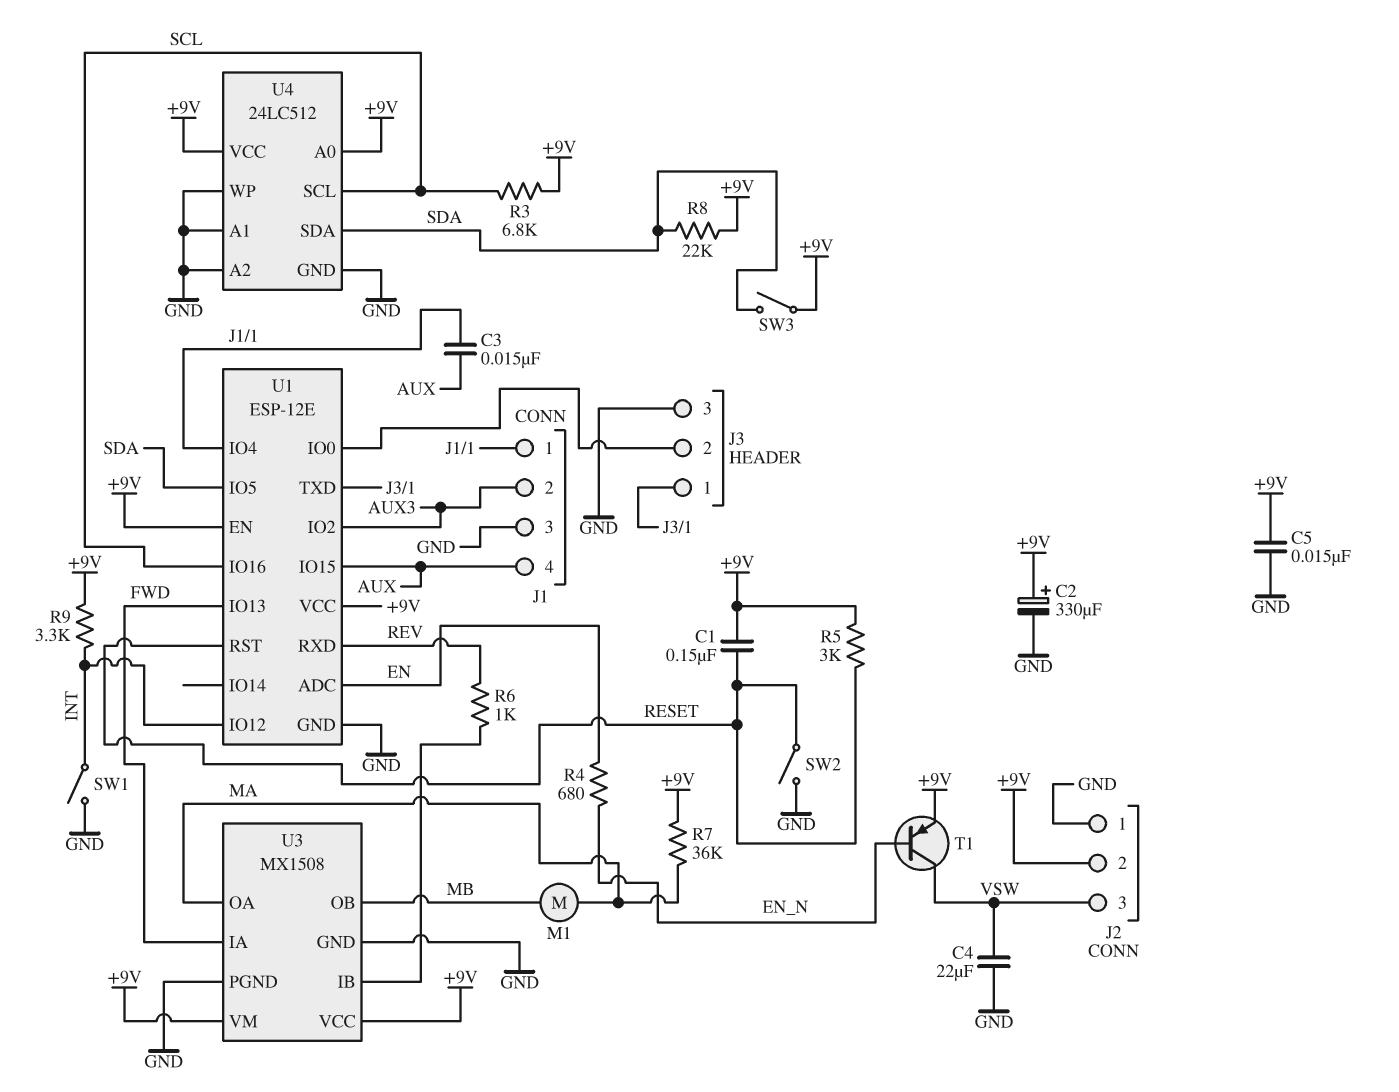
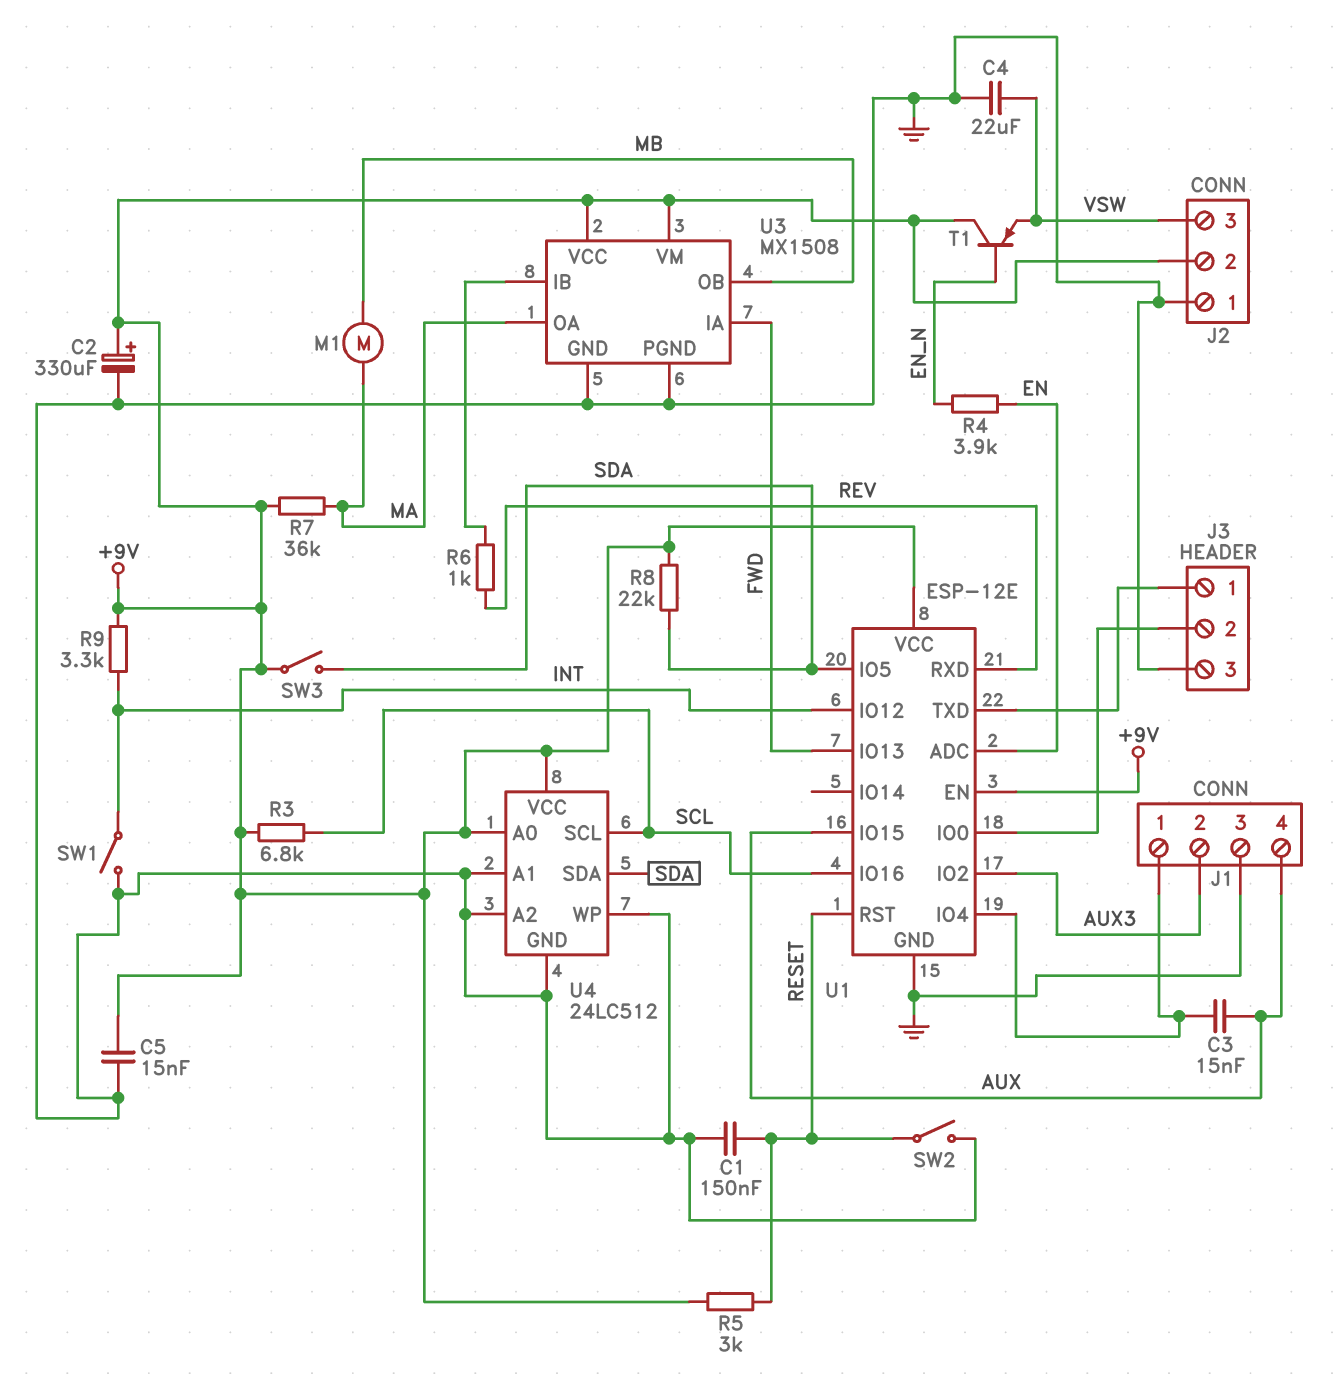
C1: 150nF (+9V, RESET) -> 150nF (GND, RESET)
R4: 680 (EN, EN_N) -> 3.9k (EN, EN_N)
T1: PNP (B EN_N, C VSW, E +9V) -> PNP (B EN_N, C +9V, E VSW)

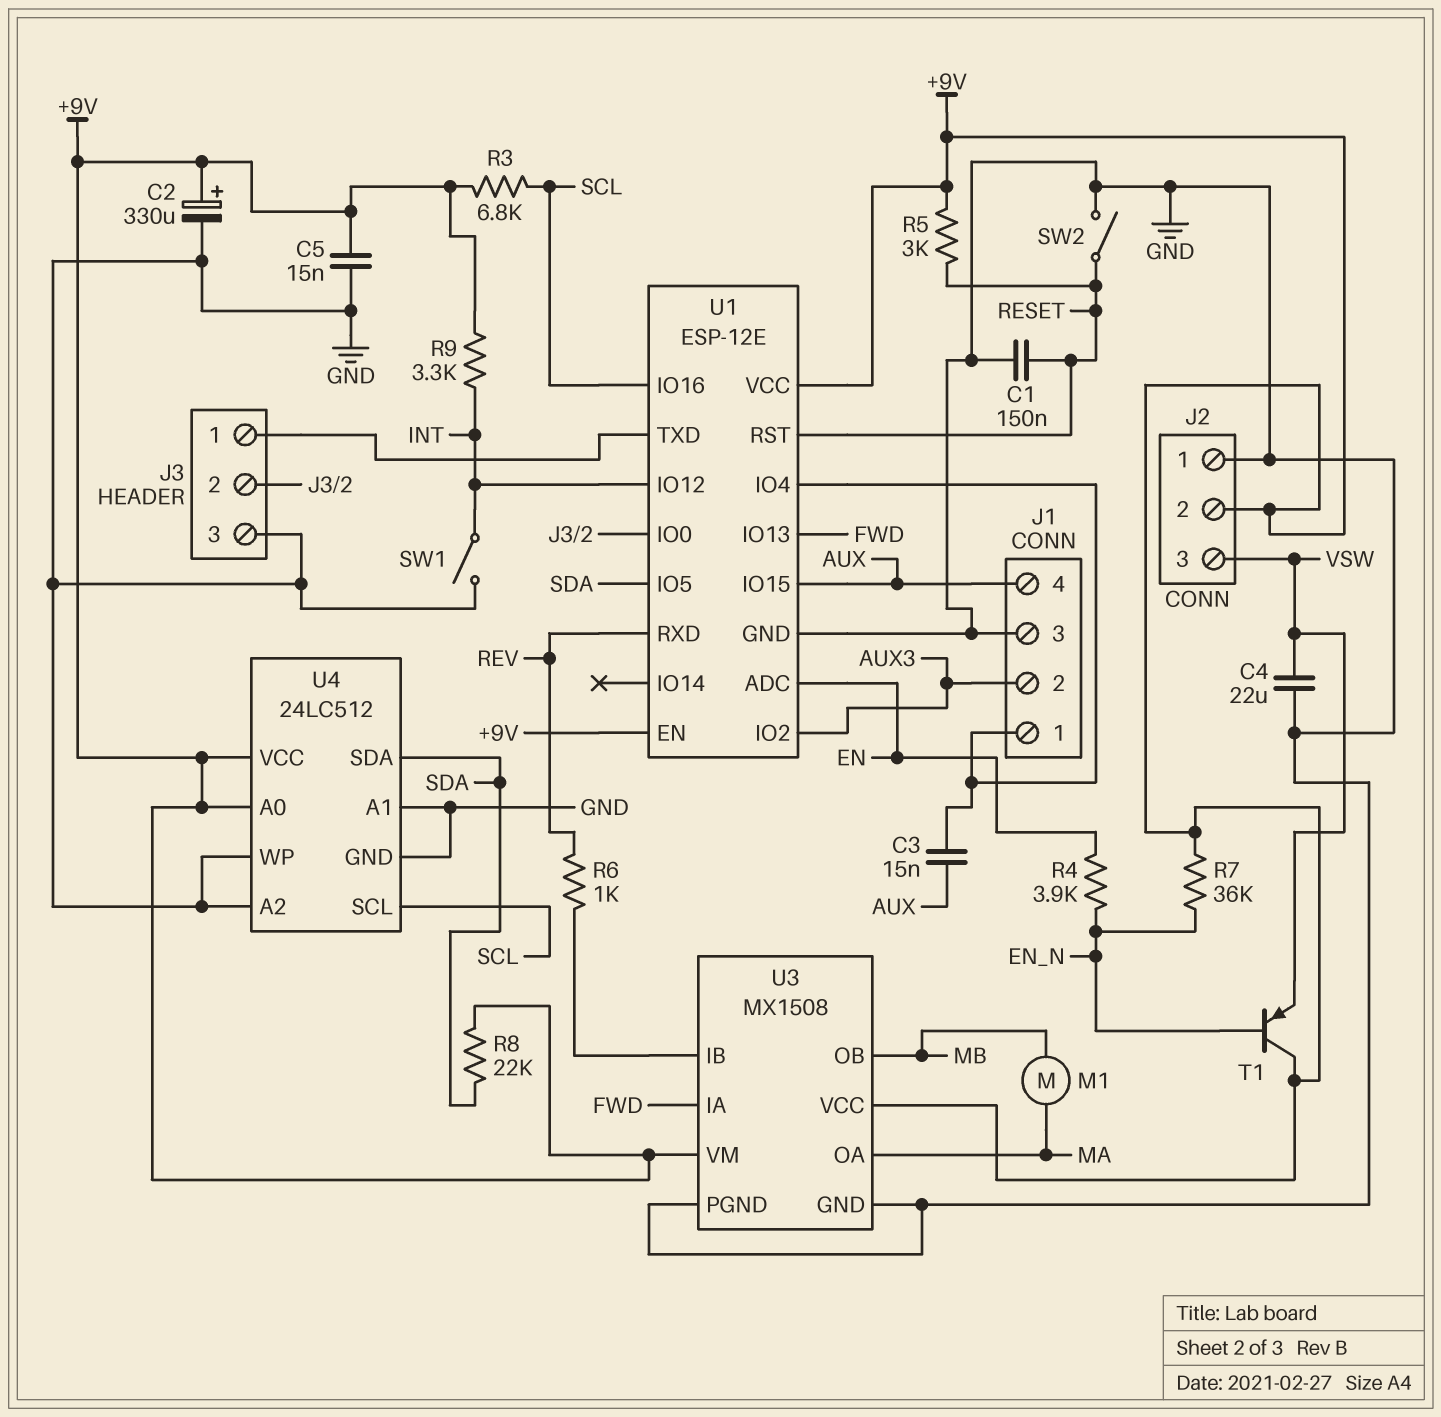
R7: 36k (+9V, MA) -> 36k (+9V, EN_N)
SW3: switch (+9V, SDA) -> none

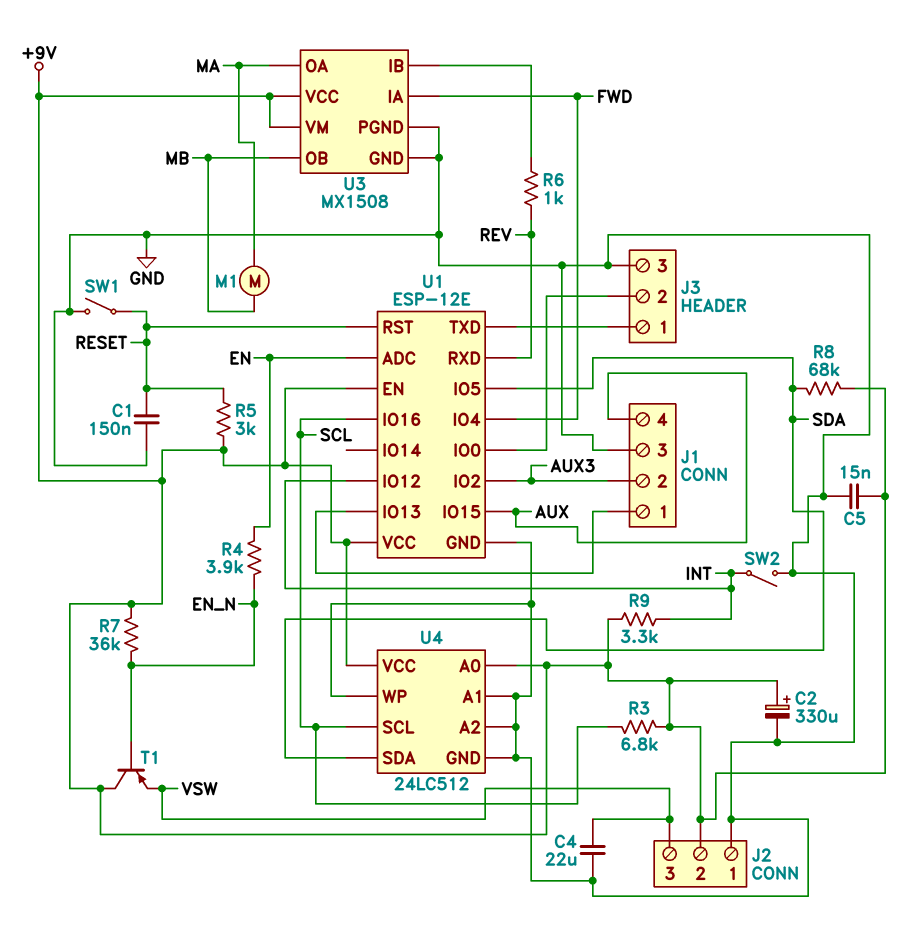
C3: 15nF (AUX, J1/1) -> none
R8: 22k (+9V, SDA) -> 68k (+9V, SDA)
SW1: switch (GND, INT) -> switch (GND, RESET)
SW2: switch (GND, RESET) -> switch (GND, INT)
U1 pin IO4: J1/1 -> FWD
U1 pin IO13: FWD -> J1/1

